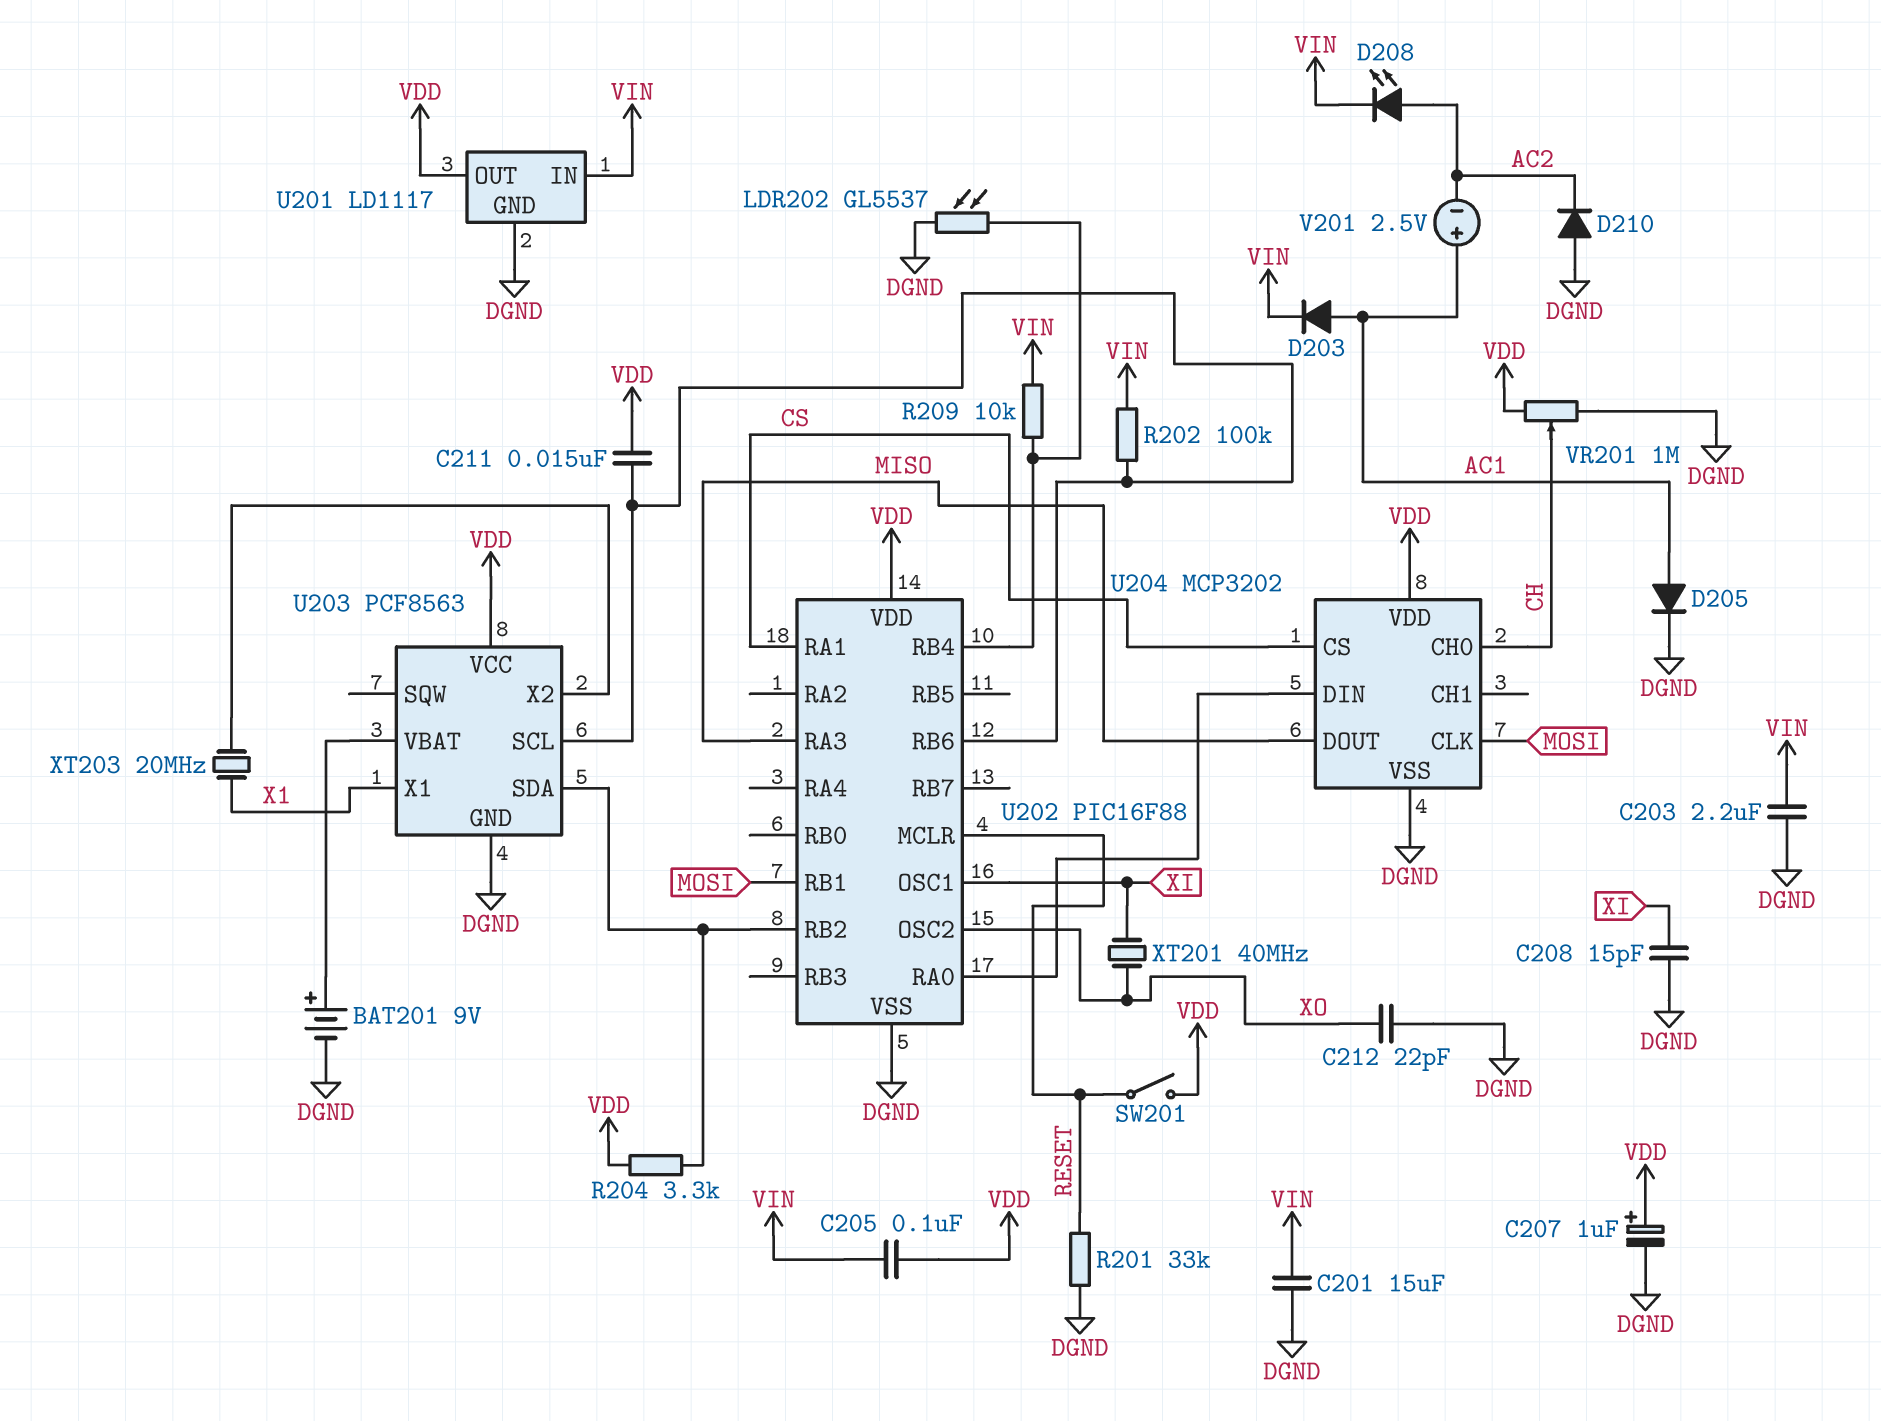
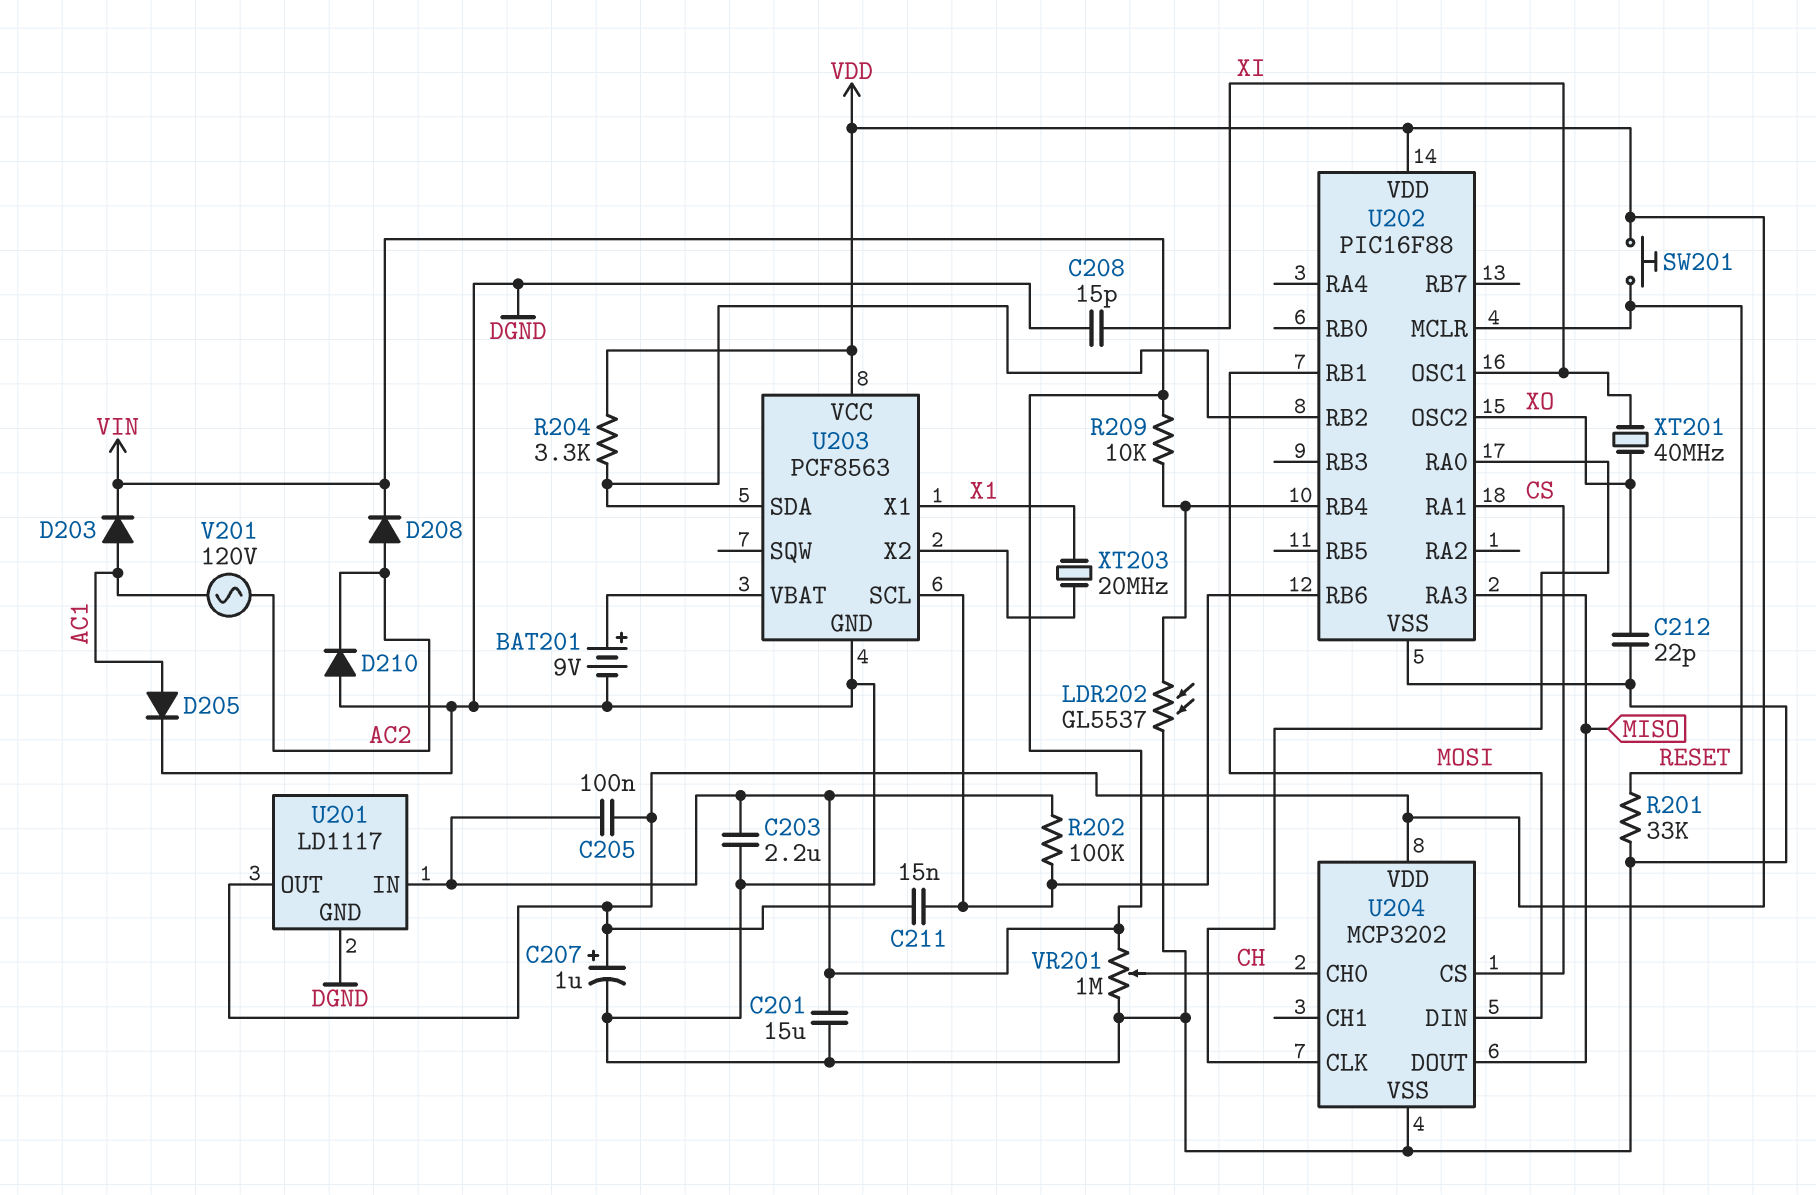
D208: LED (A AC2, K VIN) -> diode (A AC2, K VIN)
SW201: switch (RESET, VDD) -> button (RESET, VDD)
U204 pin CLK: MOSI -> U202/RA0
U204 pin DIN: U202/RA0 -> MOSI
V201: 2.5V (plus AC1, minus AC2) -> AC 120V (AC1, AC2)
VR201: 1M (DGND, VDD, wiper CH) -> 1M (DGND, VIN, wiper CH)

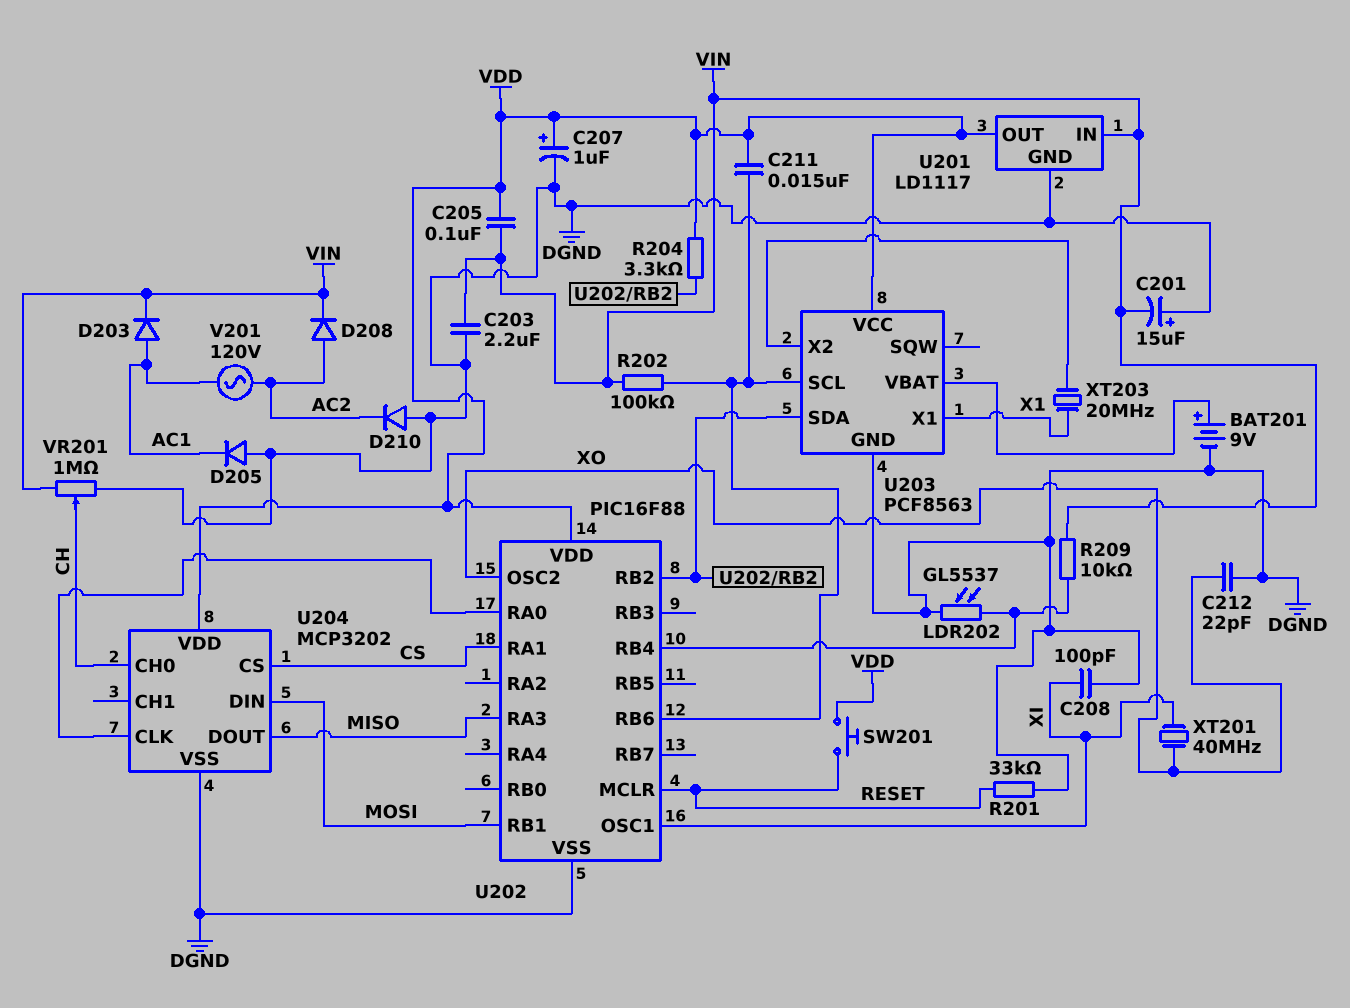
C201: 15uF (DGND, VIN) -> 15uF (plus DGND, minus VIN)
C208: 15pF (DGND, XI) -> 100pF (DGND, XI)
D205: diode (A AC1, K DGND) -> diode (A DGND, K AC1)

